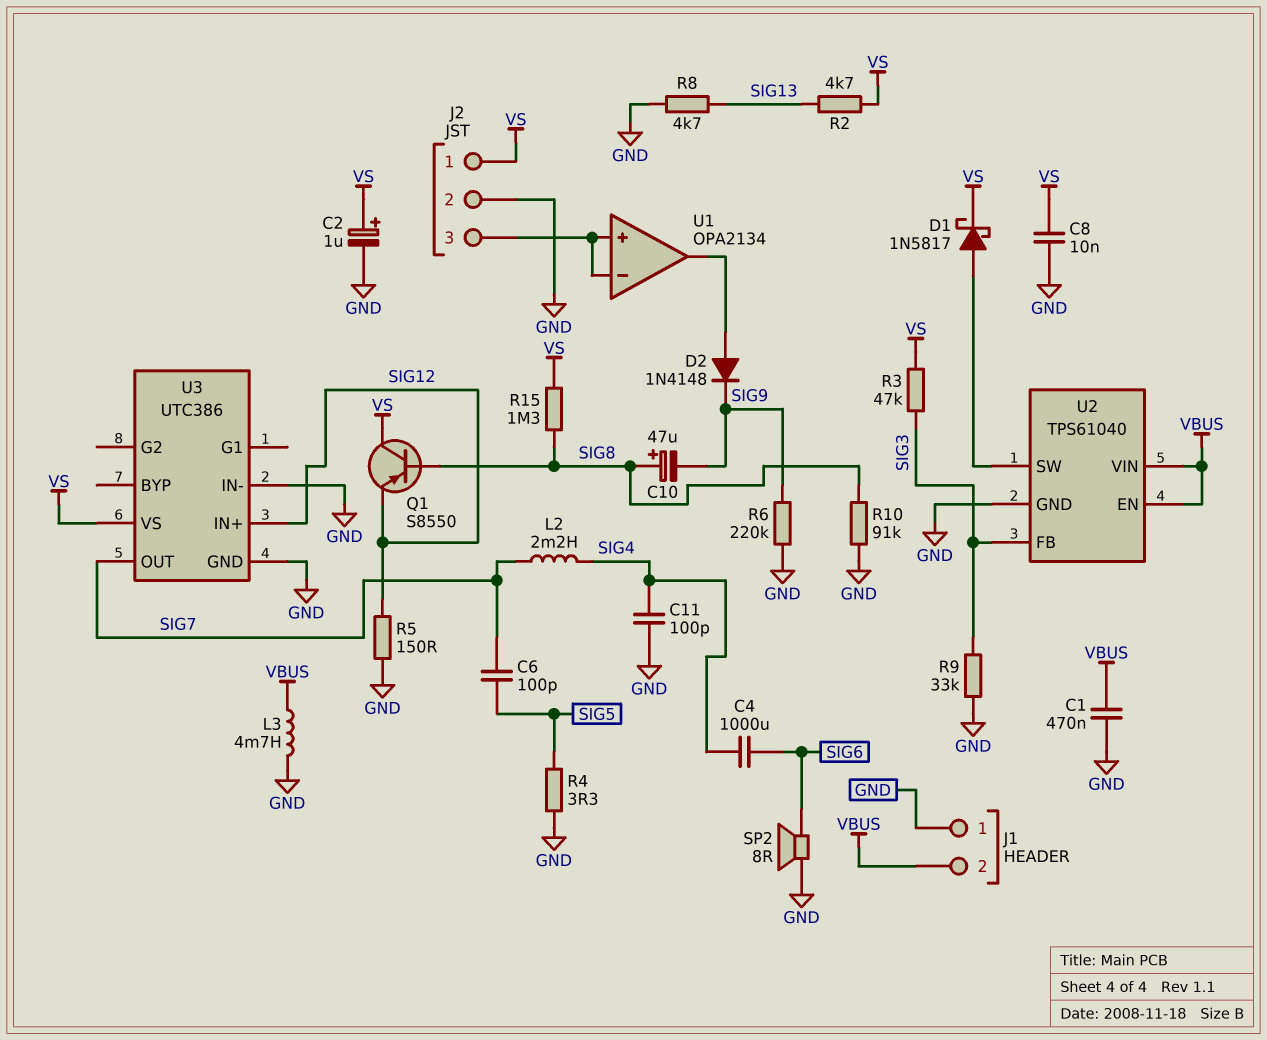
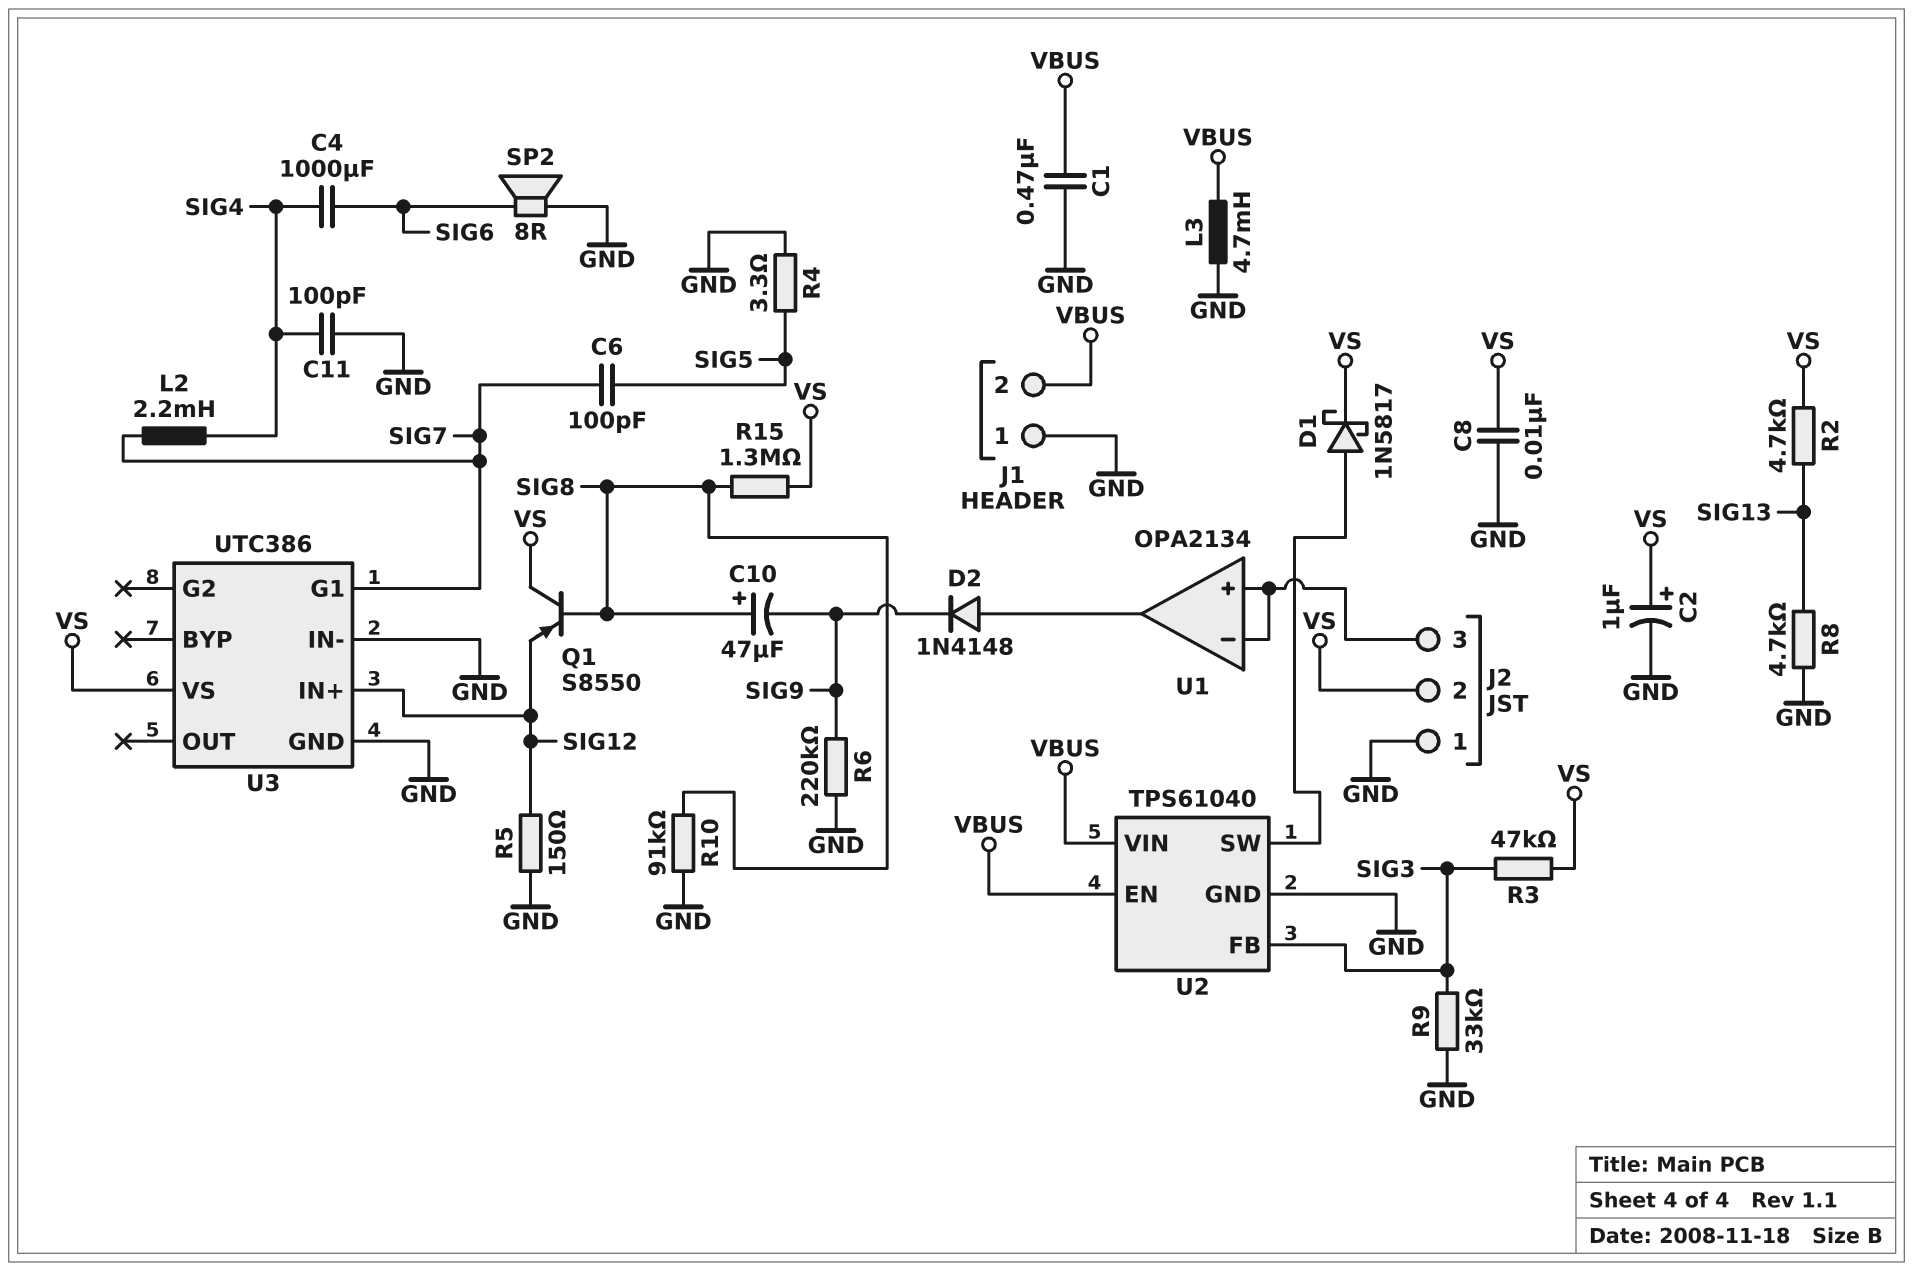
J2 pin 1: VS -> GND
J2 pin 2: GND -> VS
U3 pin G1: none -> SIG7
U3 pin OUT: SIG7 -> none

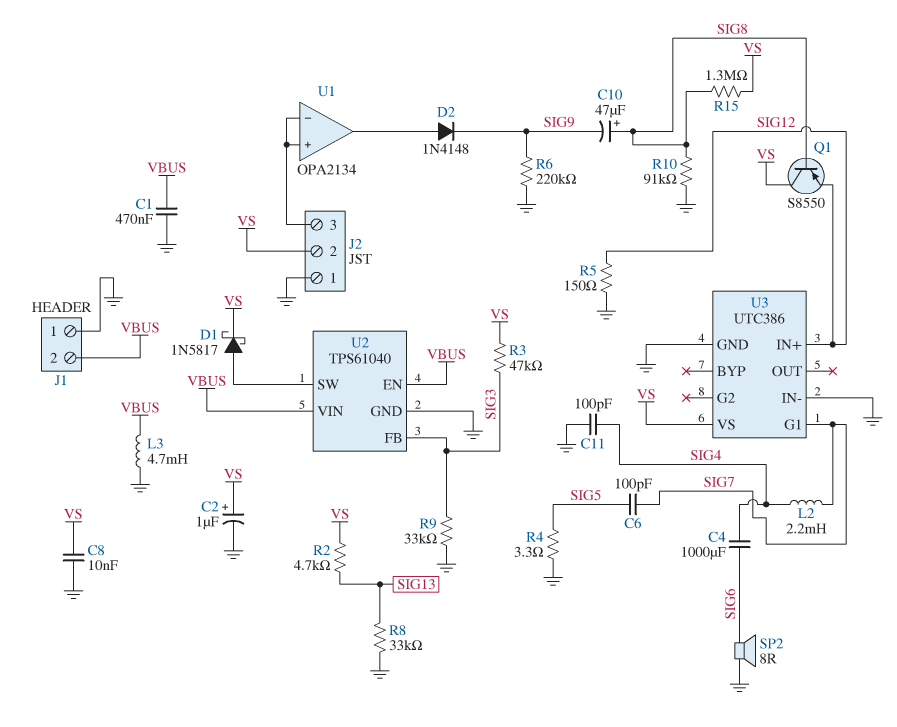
R8: 4.7k (GND, SIG13) -> 33k (GND, SIG13)

